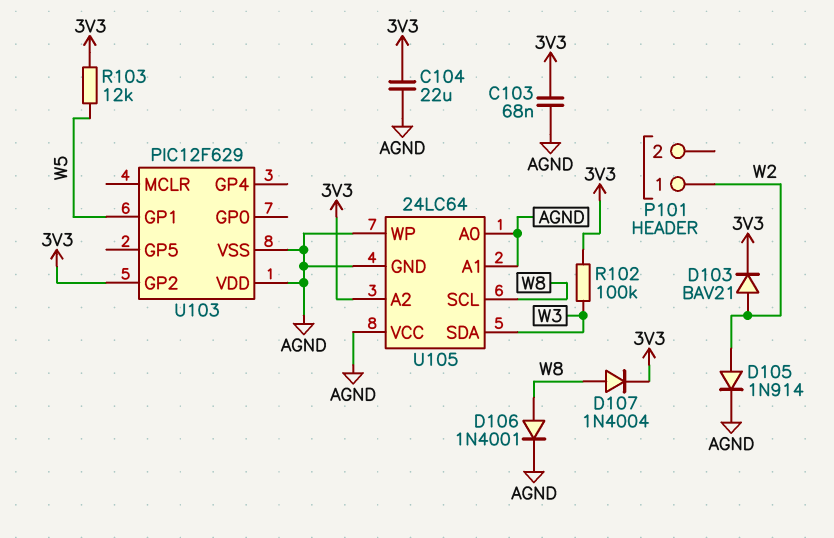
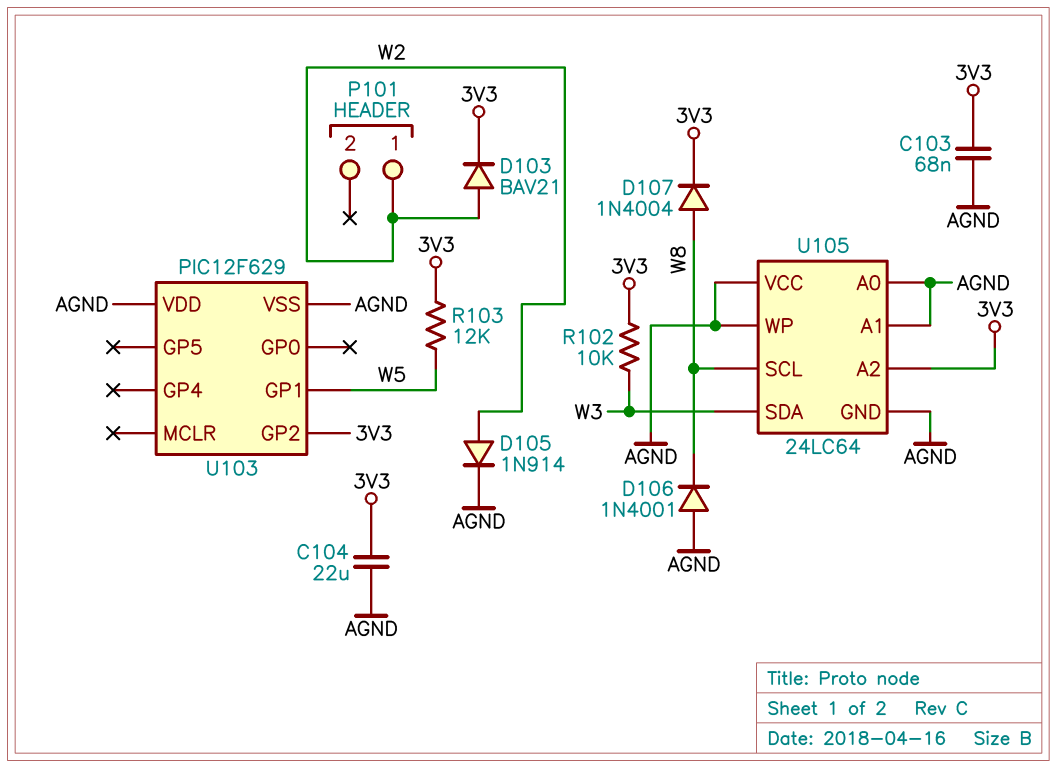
D106: diode 1N4001 (A W8, K AGND) -> diode 1N4001 (A AGND, K W8)
R102: 100k (3V3, W3) -> 10k (3V3, W3)

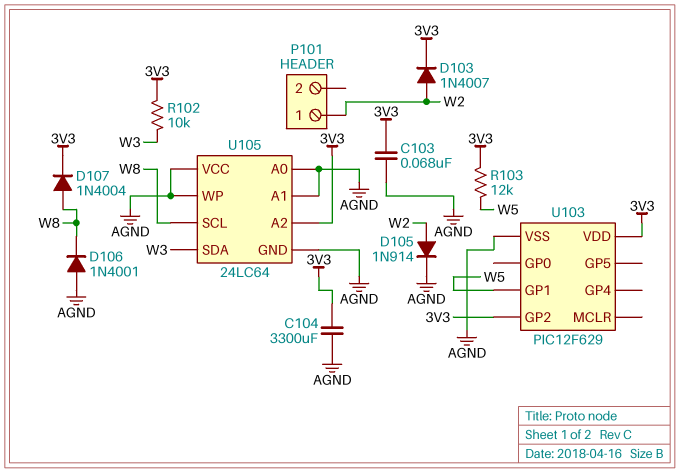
C104: 22uF (3V3, AGND) -> 3300uF (3V3, AGND)
D103: diode BAV21 (A W2, K 3V3) -> diode 1N4007 (A W2, K 3V3)
U103 pin VDD: AGND -> 3V3

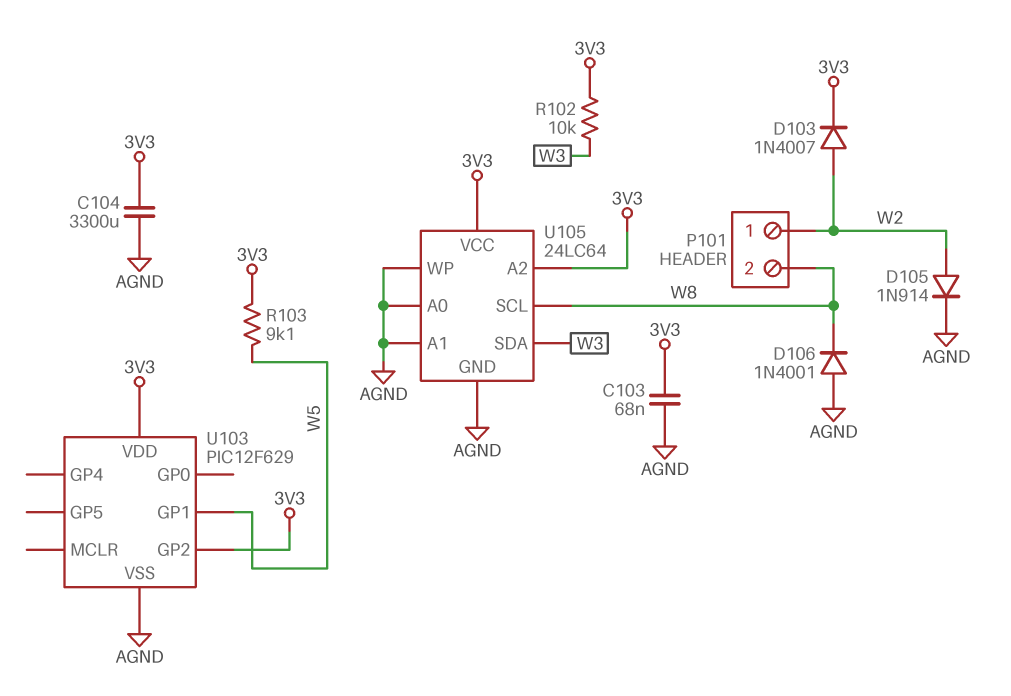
D107: diode 1N4004 (A W8, K 3V3) -> none
P101 pin 2: none -> W8
R103: 12k (3V3, W5) -> 9.1k (3V3, W5)
U105 pin VCC: AGND -> 3V3

